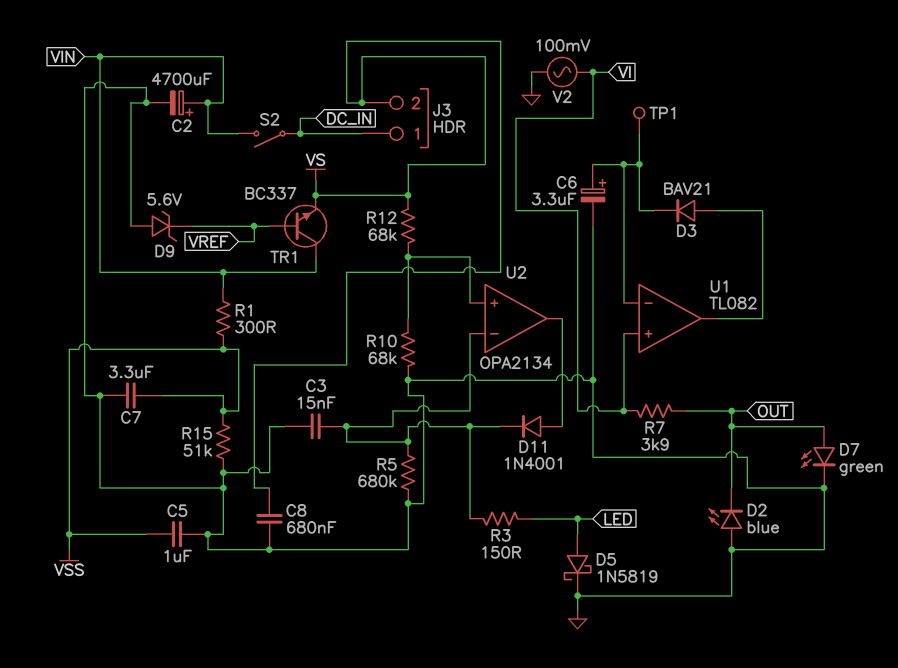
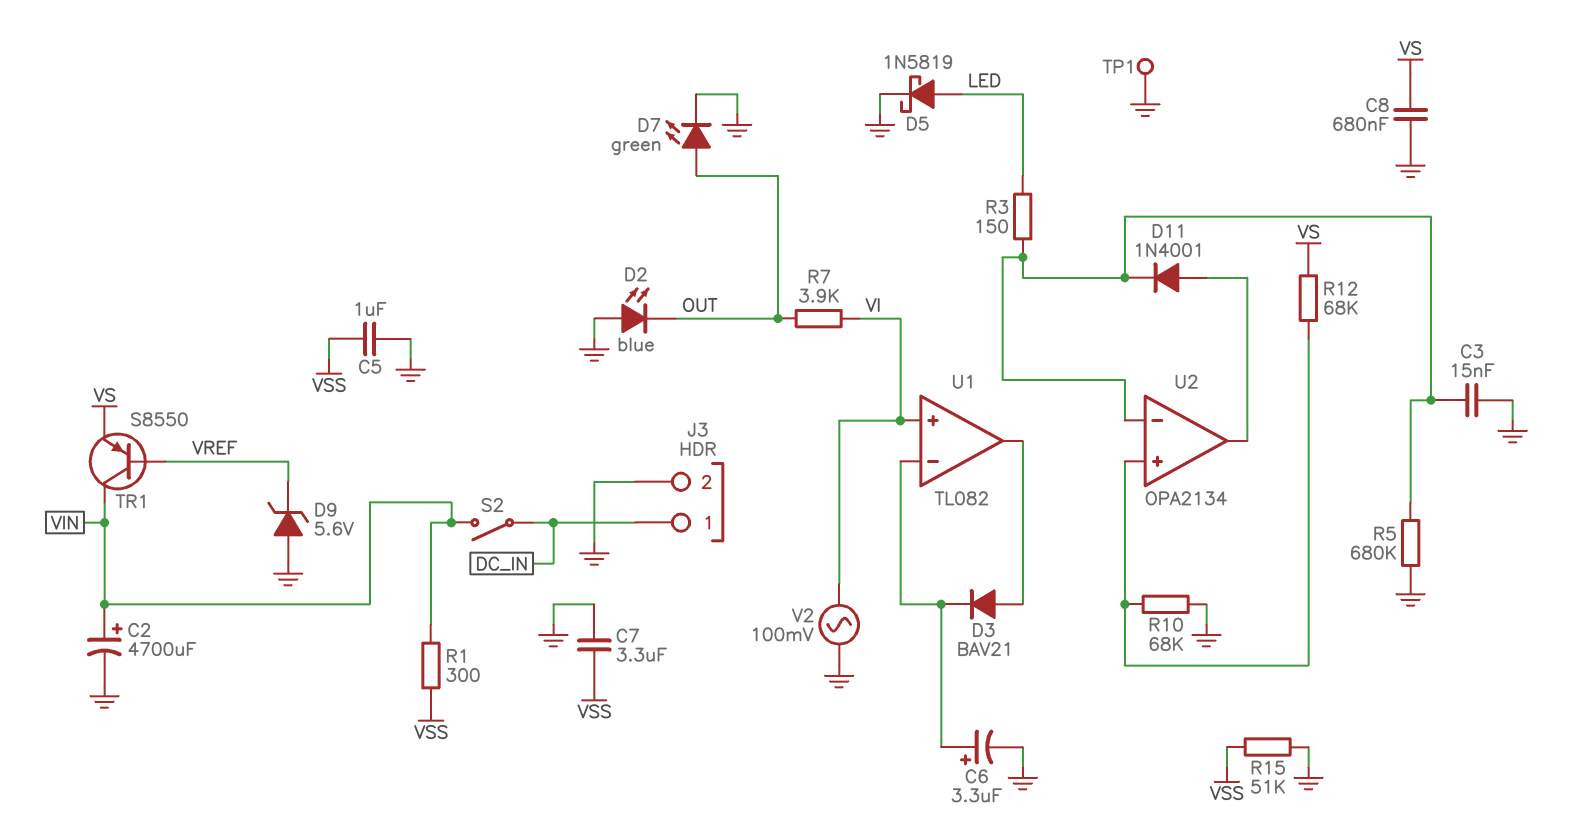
J3 pin 2: VS -> GND
TP1: test point (U1/in-) -> test point (GND)
TR1: NPN BC337 (B VREF, C VIN, E VS) -> PNP S8550 (B VREF, C VIN, E VS)

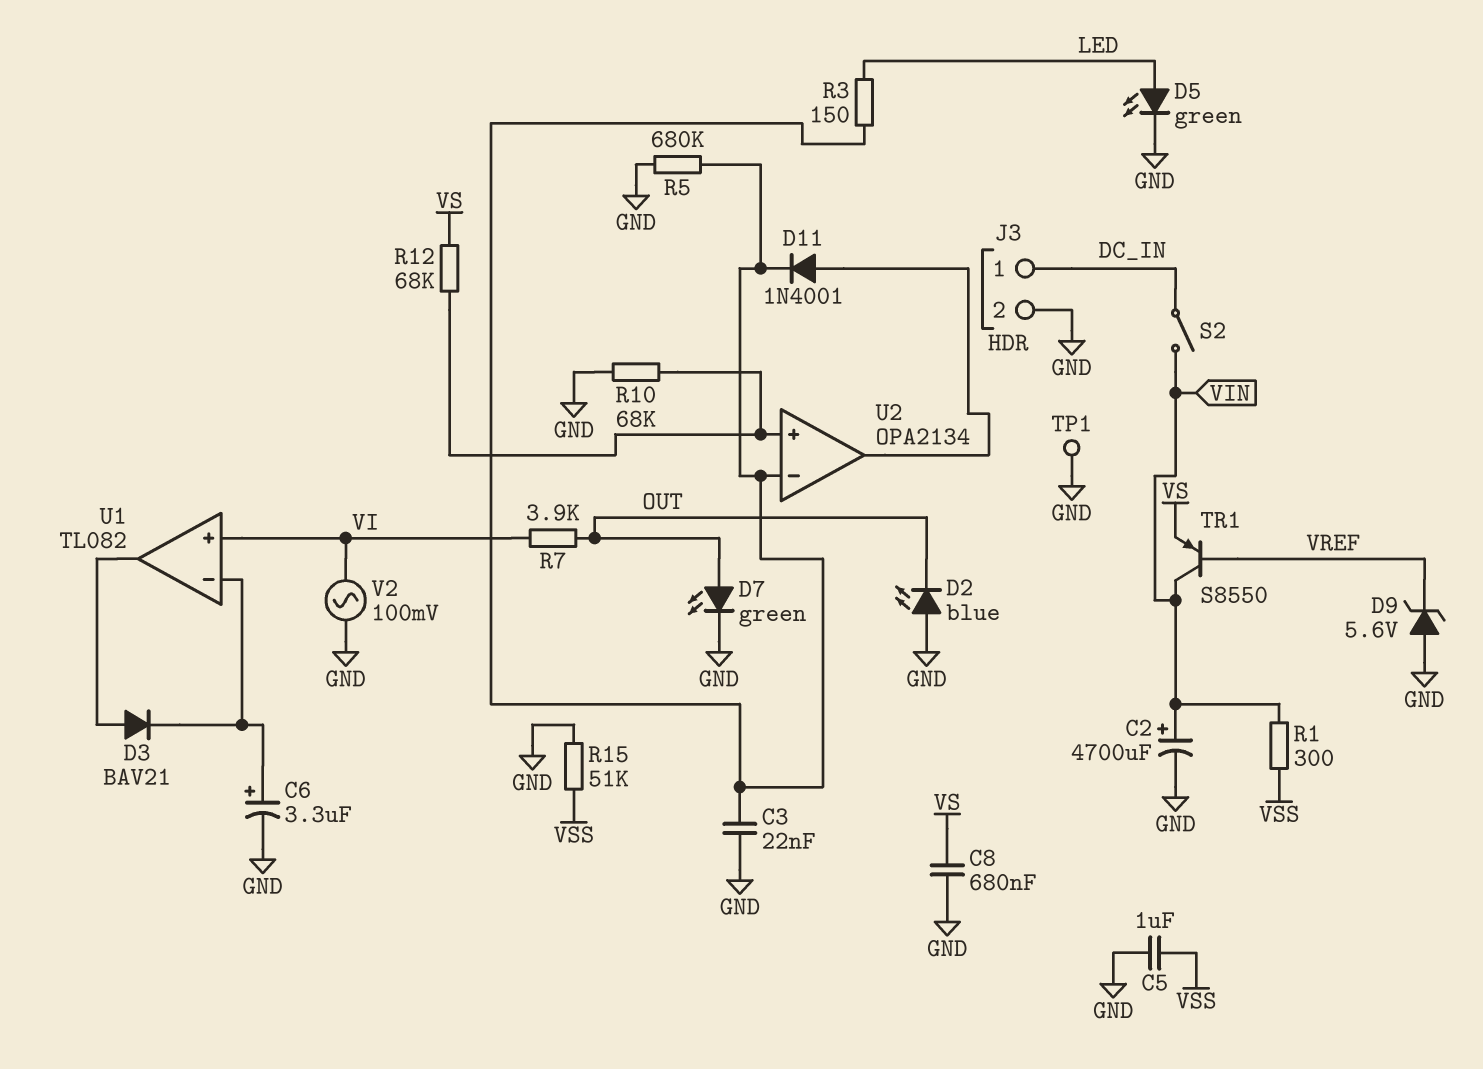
C3: 15nF (GND, U2/in-) -> 22nF (GND, U2/in-)
C7: 3.3uF (GND, VSS) -> none
D5: schottky 1N5819 (A LED, K GND) -> LED green (A LED, K GND)

